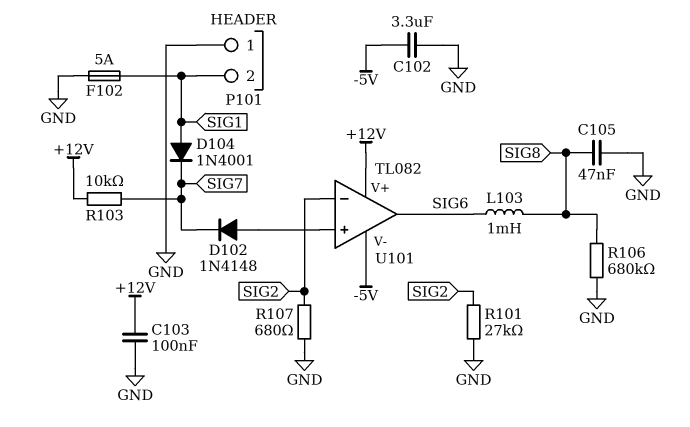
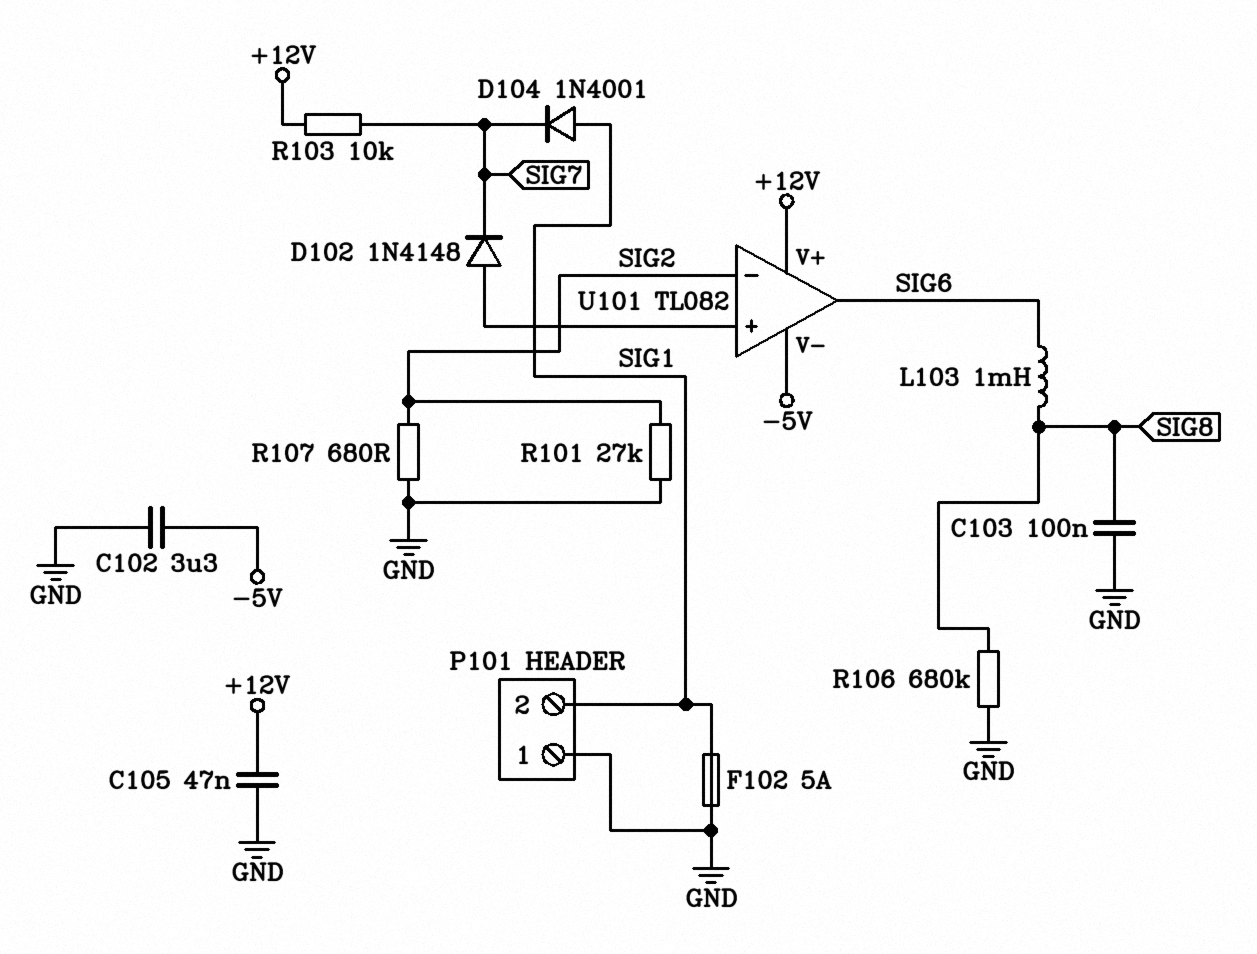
C103: 100nF (+12V, GND) -> 100nF (GND, SIG8)
C105: 47nF (GND, SIG8) -> 47nF (+12V, GND)

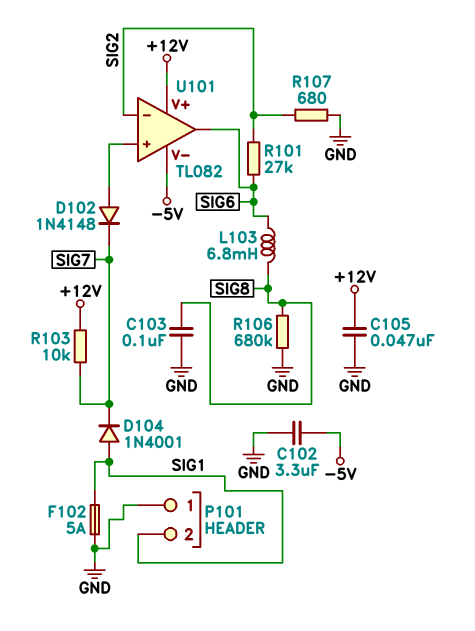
L103: 1mH (SIG6, SIG8) -> 6.8mH (SIG6, SIG8)
R101: 27k (GND, SIG2) -> 27k (SIG2, SIG6)

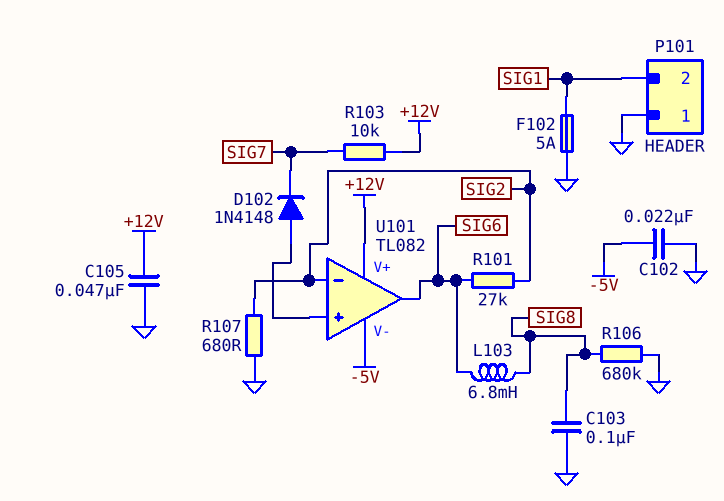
C102: 3.3uF (-5V, GND) -> 22nF (-5V, GND)
D104: diode 1N4001 (A SIG1, K SIG7) -> none

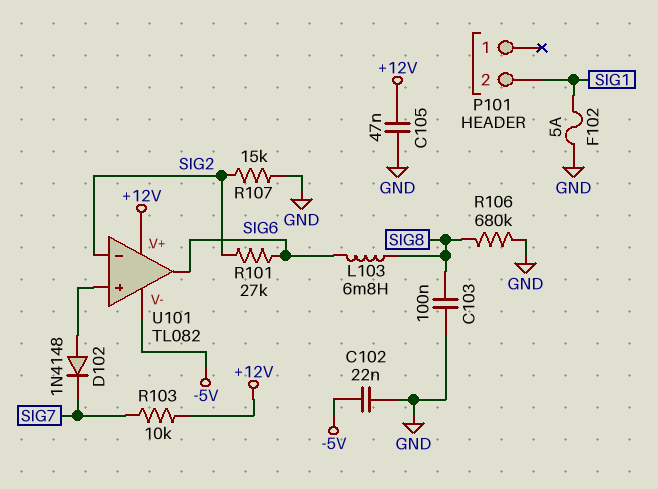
P101 pin 1: GND -> none
R107: 680 (GND, SIG2) -> 15k (GND, SIG2)

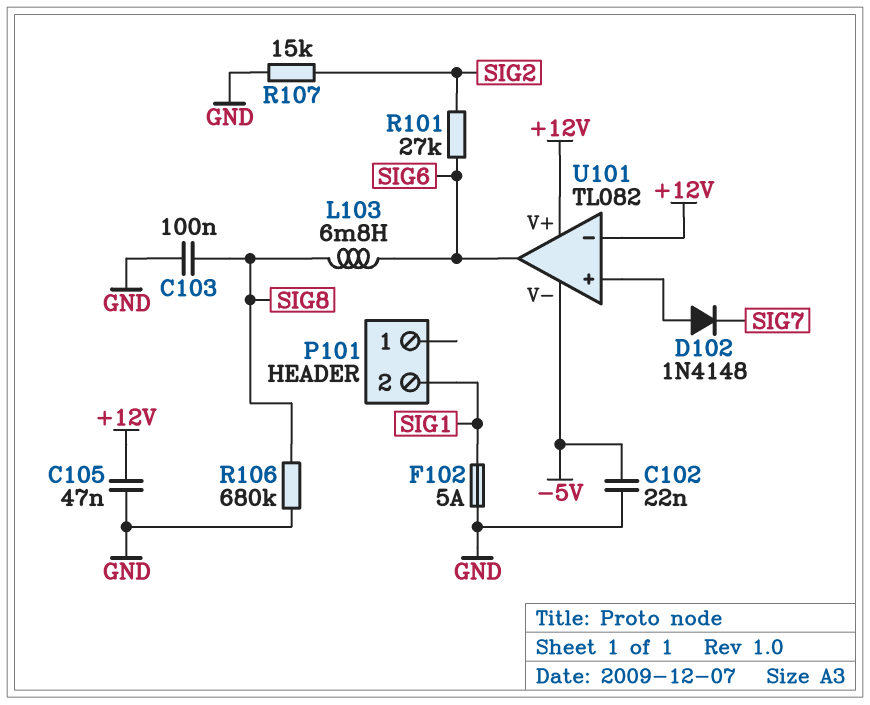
R103: 10k (+12V, SIG7) -> none
U101 pin in-: SIG2 -> +12V

